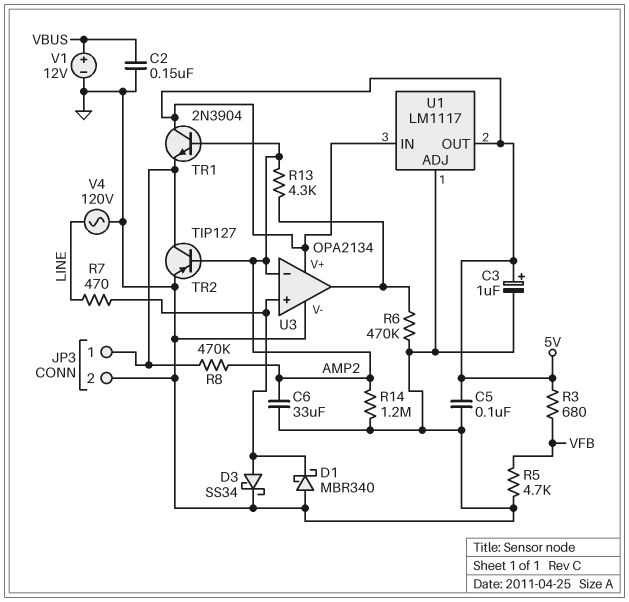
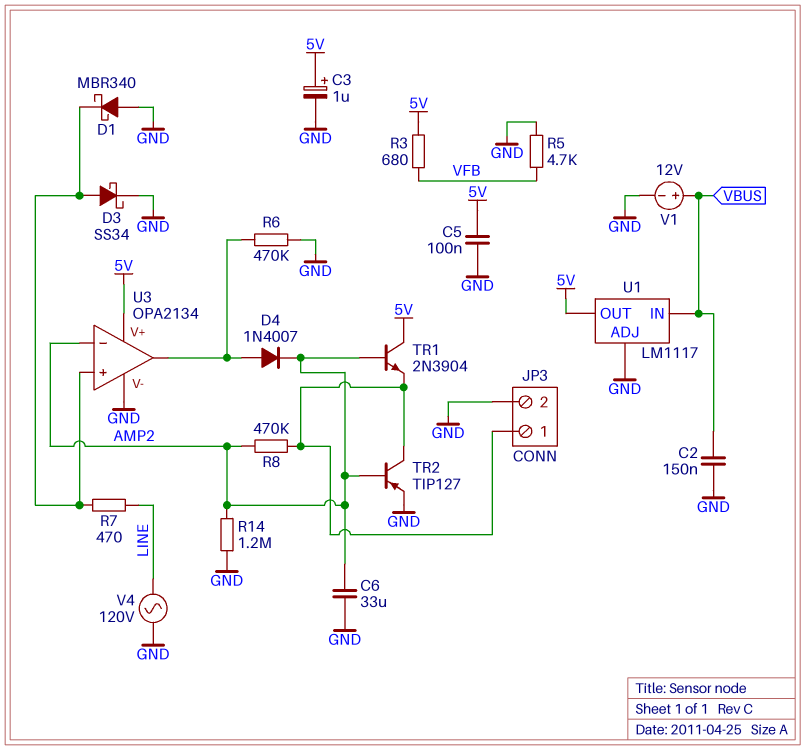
D4: none -> diode 1N4007 (A U3/out, K AMP2)
R13: 4.3k (AMP2, U3/out) -> none
U1 pin IN: 5V -> VBUS

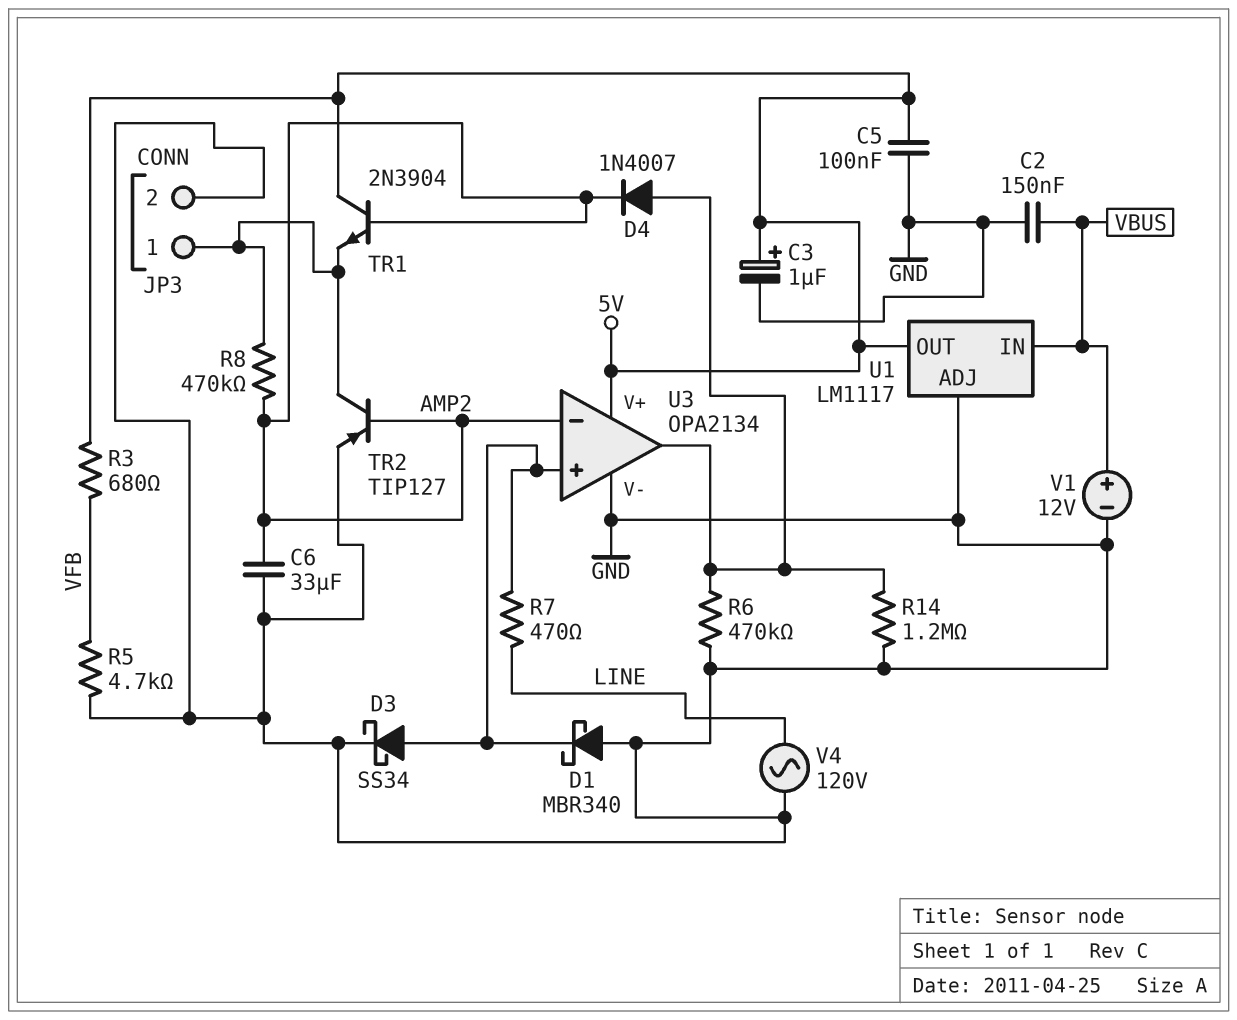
R14: 1.2M (AMP2, GND) -> 1.2M (GND, U3/out)

